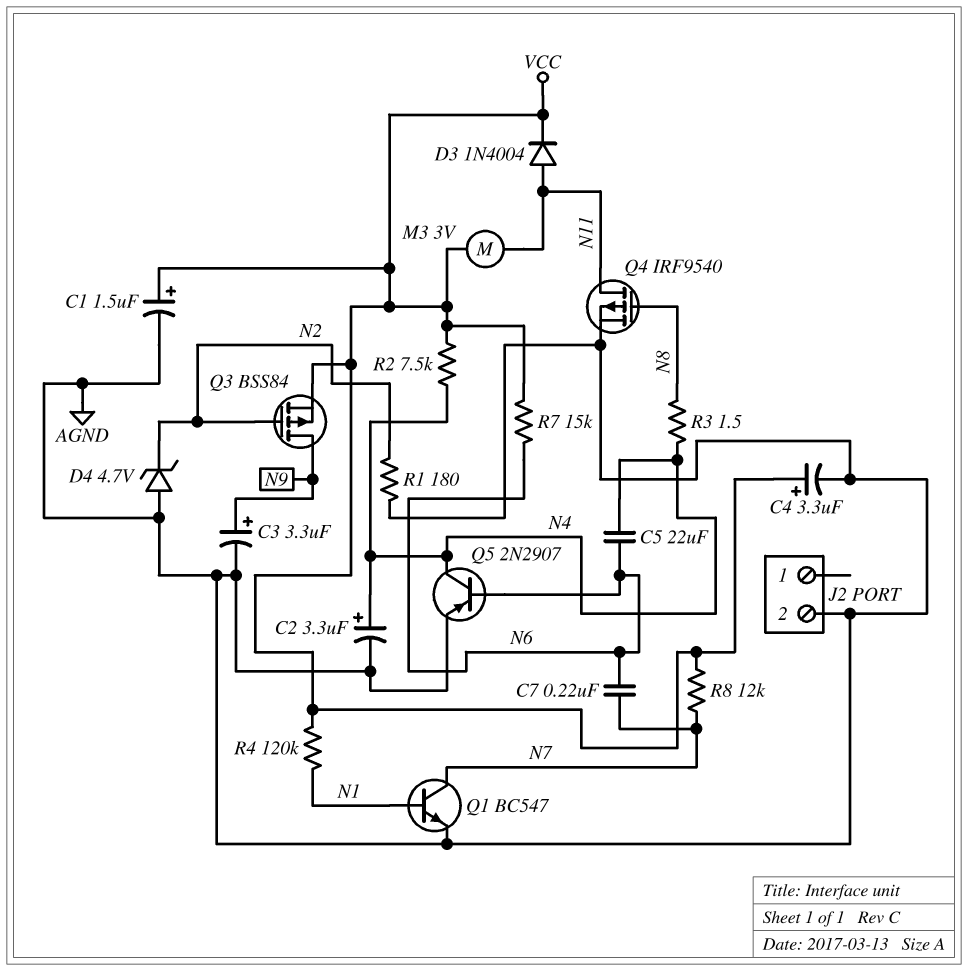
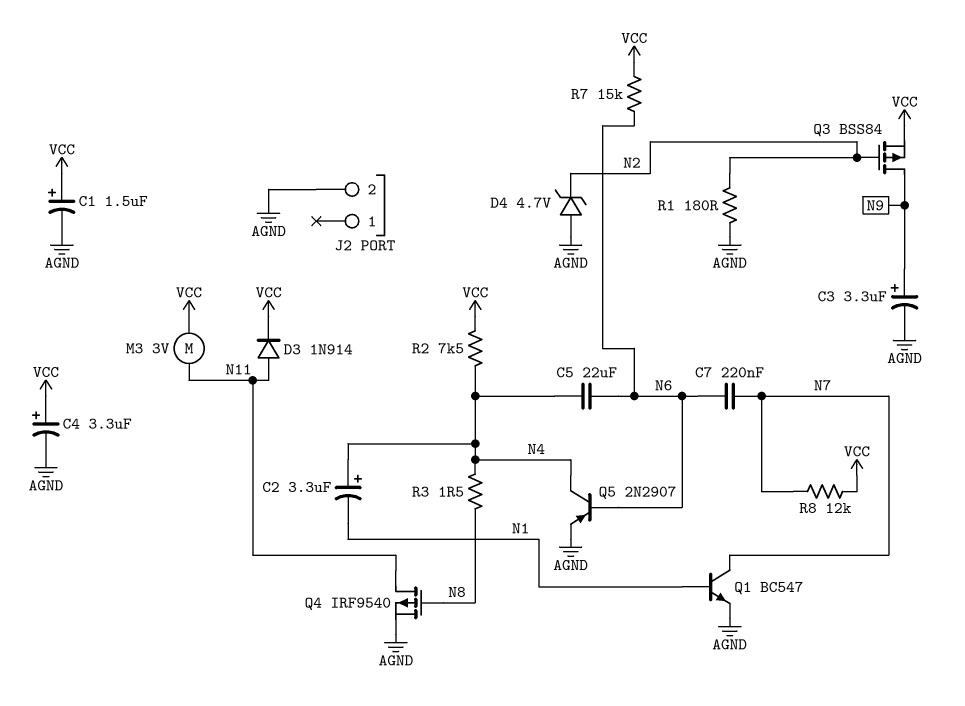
C2: 3.3uF (plus N4, minus AGND) -> 3.3uF (plus N4, minus N1)
D3: diode 1N4004 (A N11, K VCC) -> diode 1N914 (A N11, K VCC)
R4: 120k (N1, VCC) -> none

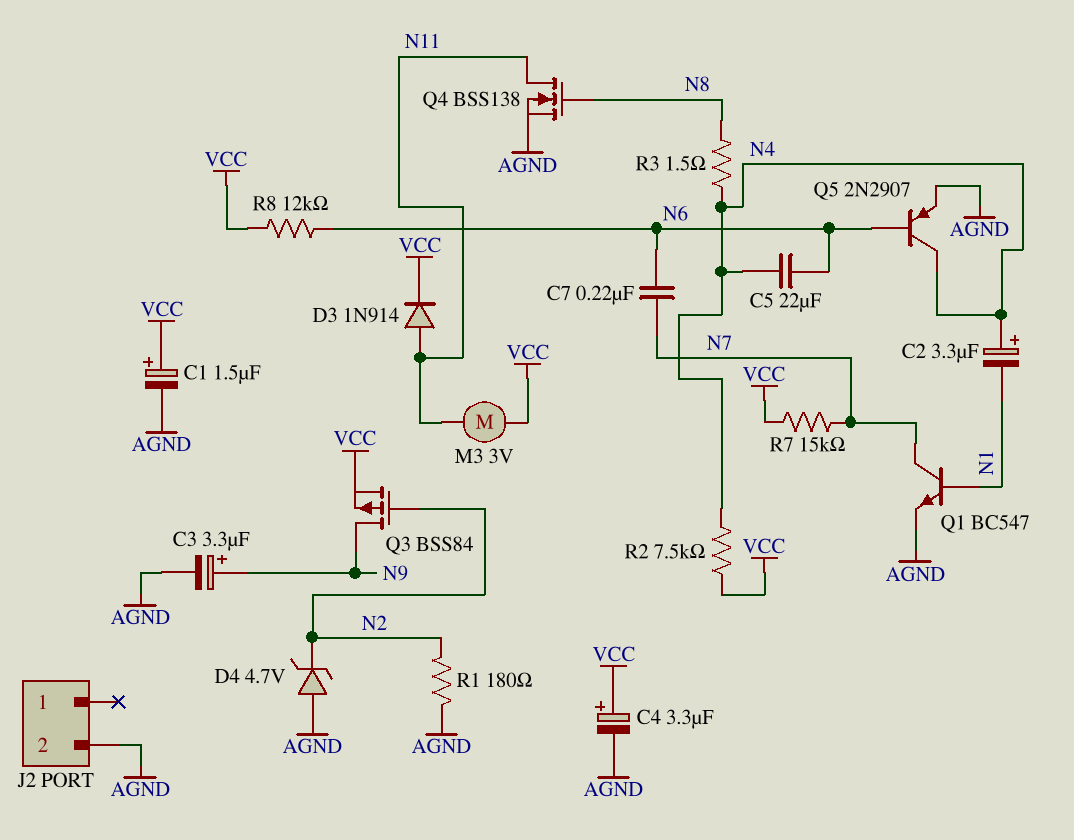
Q4: PMOS IRF9540 (G N8, D N11, S AGND) -> NMOS BSS138 (G N8, D N11, S AGND)
R7: 15k (N6, VCC) -> 15k (N7, VCC)
R8: 12k (N7, VCC) -> 12k (N6, VCC)

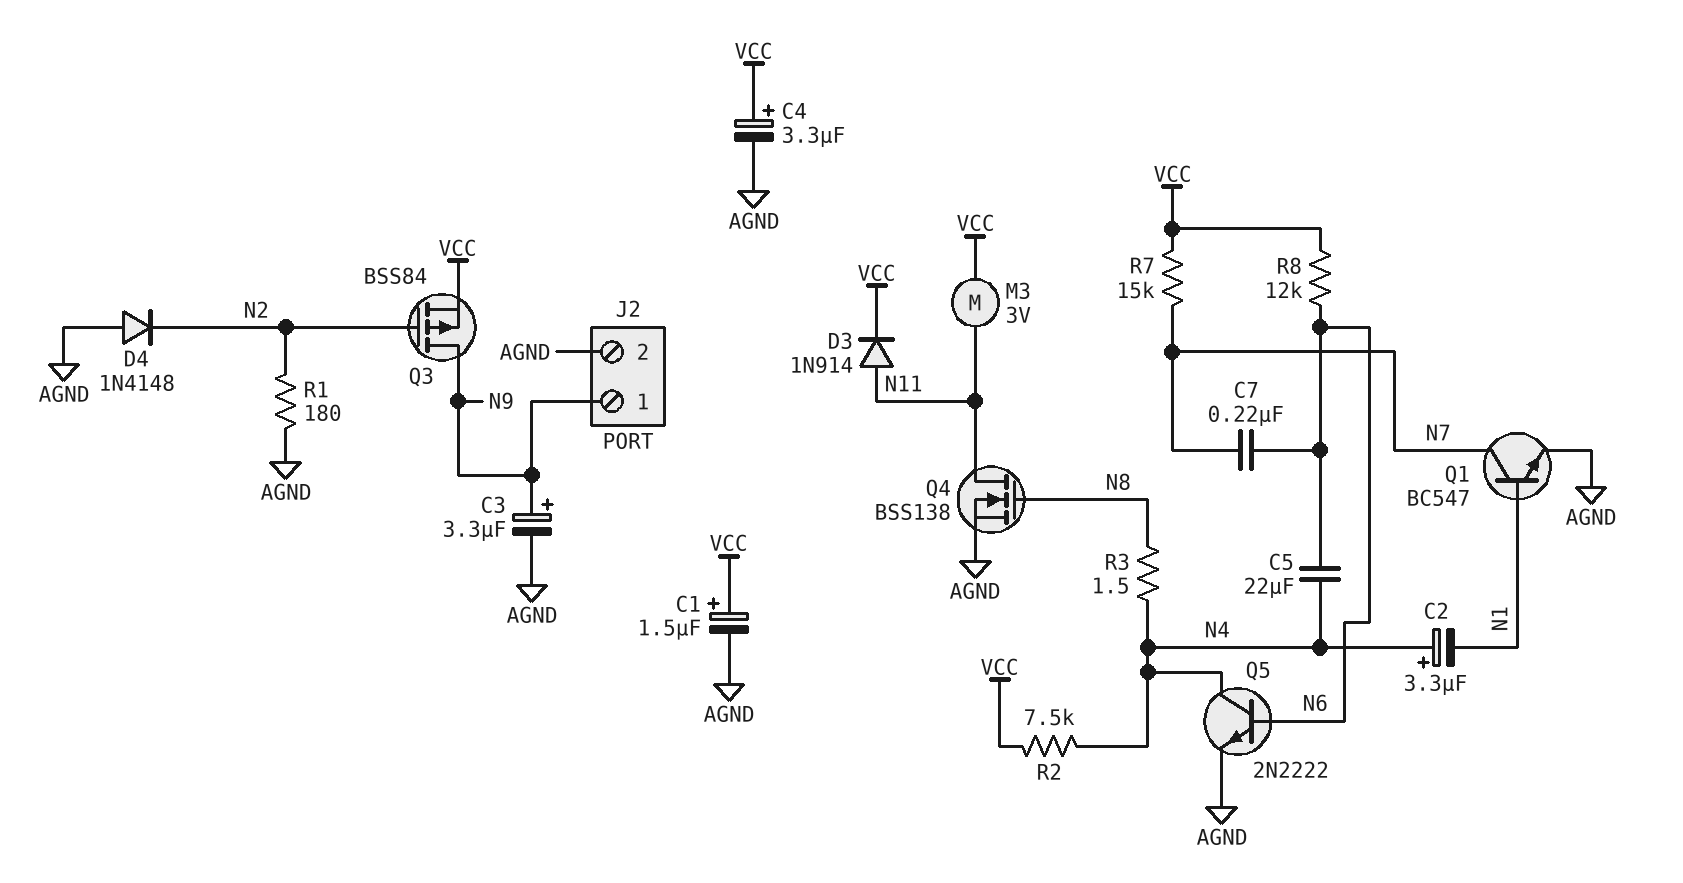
D4: zener 4.7V (A AGND, K N2) -> diode 1N4148 (A AGND, K N2)
J2 pin 1: none -> N9
Q5: PNP 2N2907 (B N6, C N4, E AGND) -> NPN 2N2222 (B N6, C N4, E AGND)

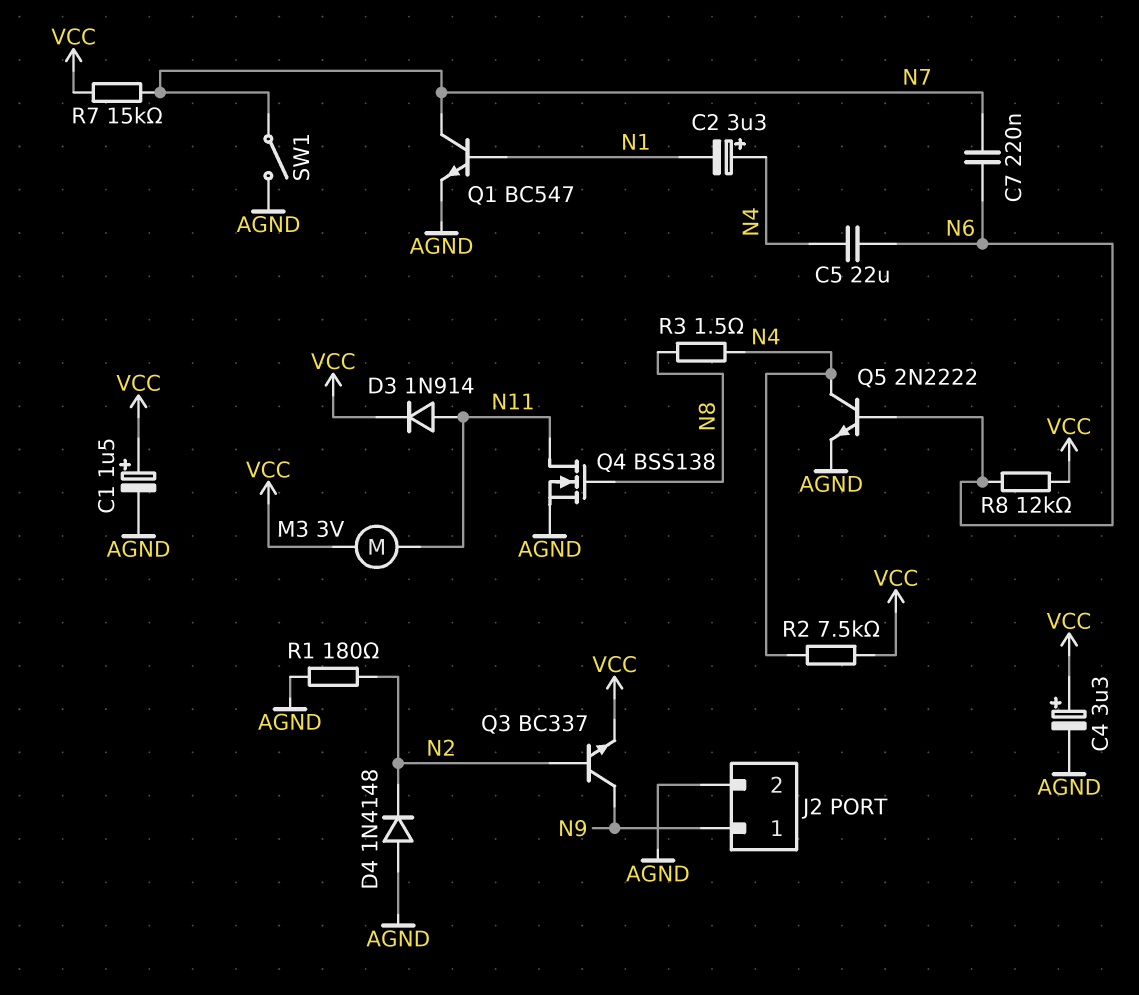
C3: 3.3uF (plus N9, minus AGND) -> none
Q3: PMOS BSS84 (G N2, D N9, S VCC) -> NPN BC337 (B N2, C N9, E VCC)
SW1: none -> switch (AGND, N7)

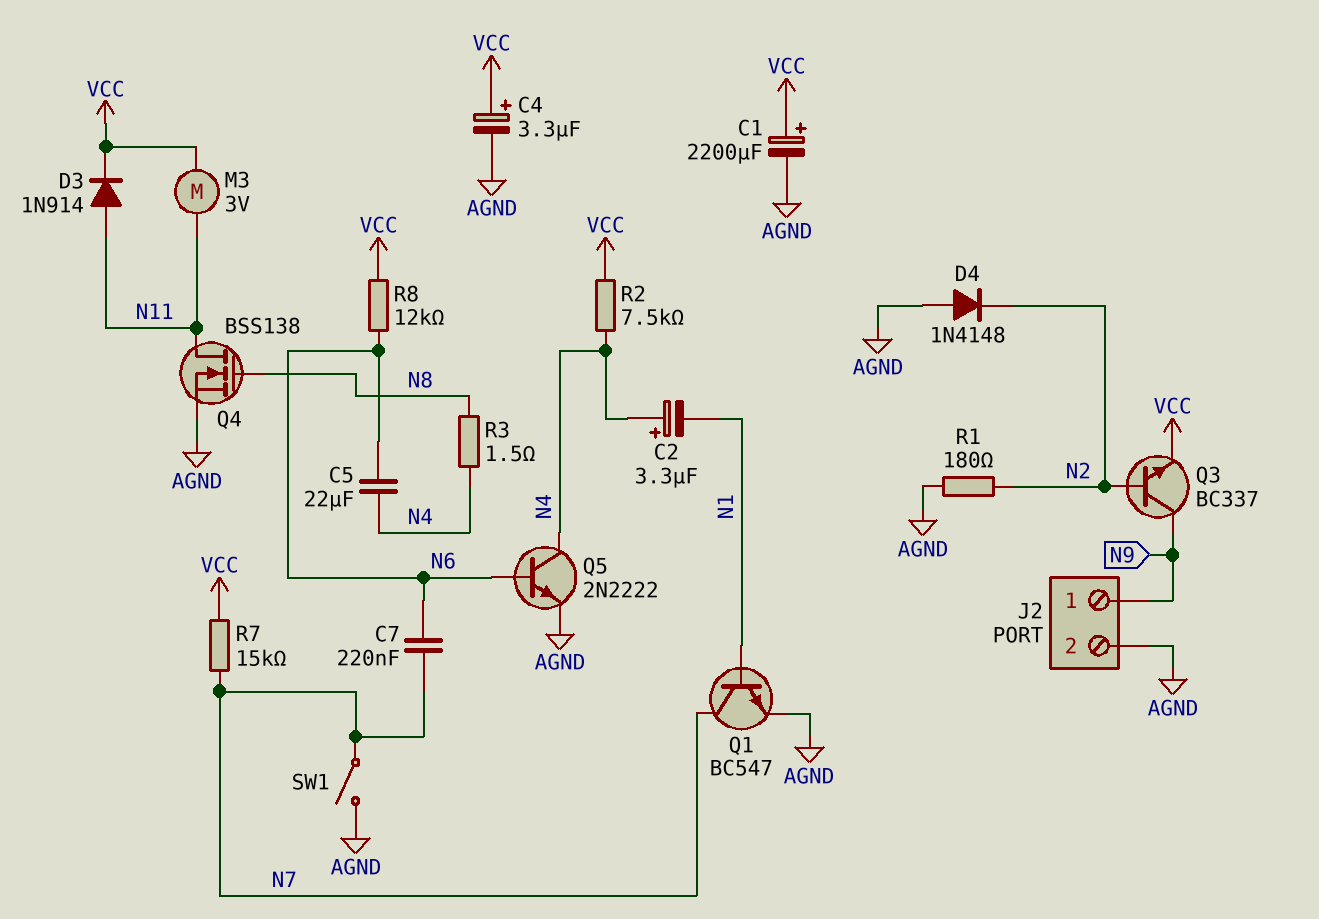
C1: 1.5uF (plus VCC, minus AGND) -> 2200uF (plus VCC, minus AGND)

